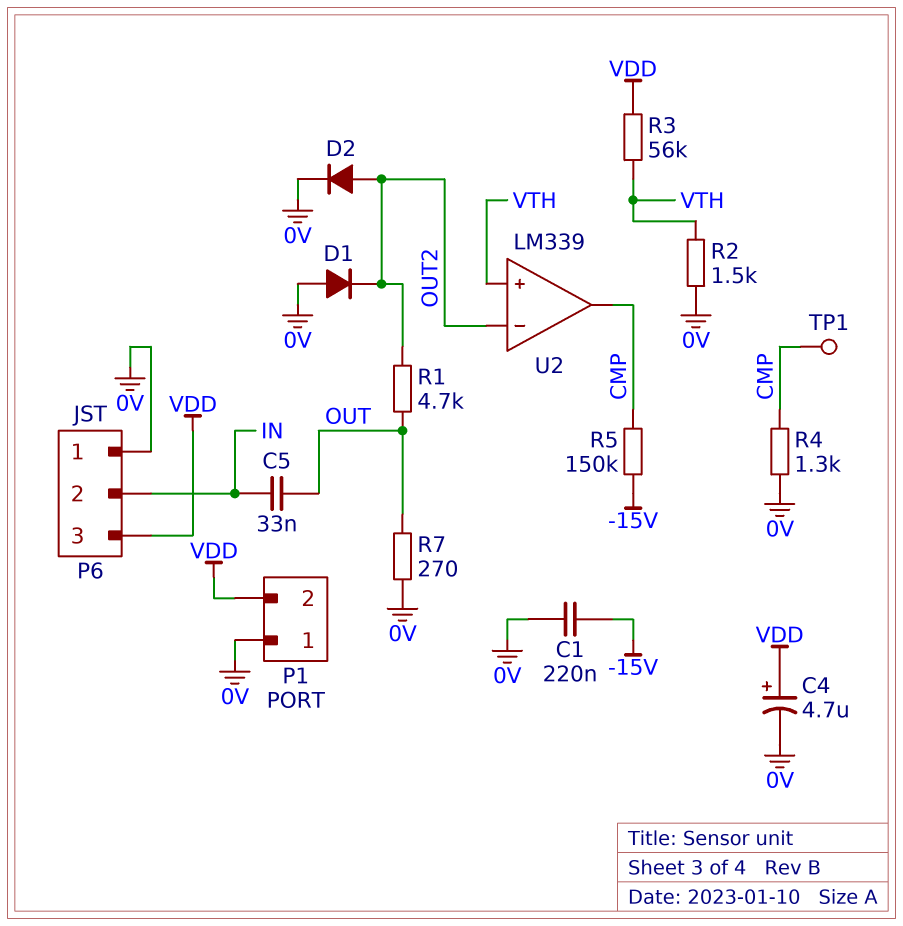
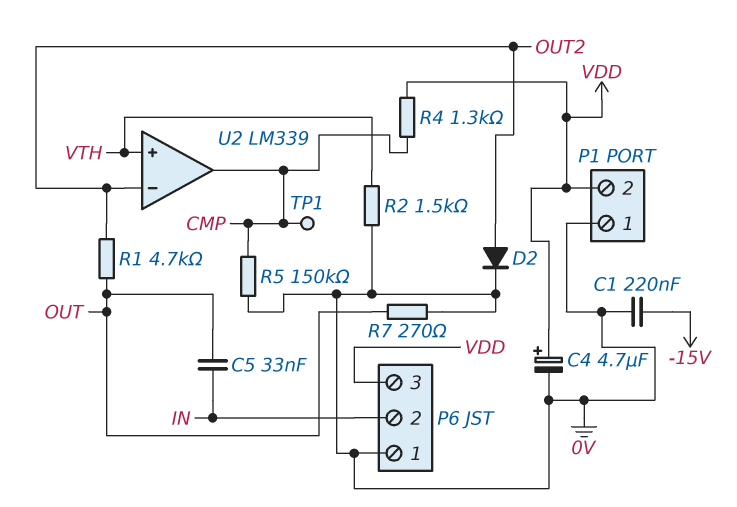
D1: diode (A 0V, K OUT2) -> none
R3: 56k (VDD, VTH) -> none
R4: 1.3k (0V, CMP) -> 1.3k (CMP, VDD)
R5: 150k (-15V, CMP) -> 150k (0V, CMP)

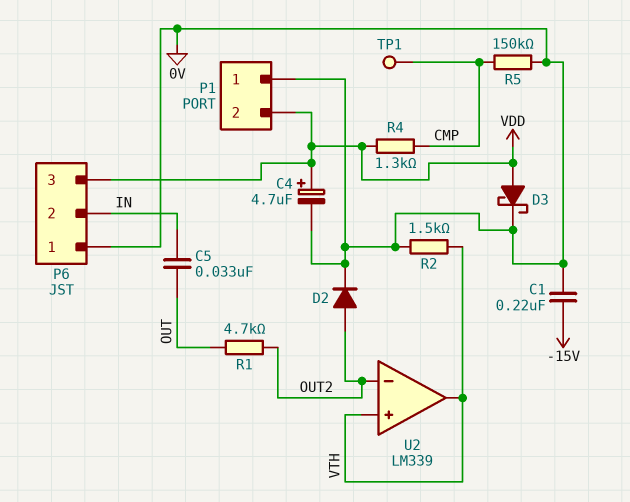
D3: none -> schottky (A VDD, K 0V)
R7: 270 (0V, OUT) -> none
U2 pin out: CMP -> VTH

